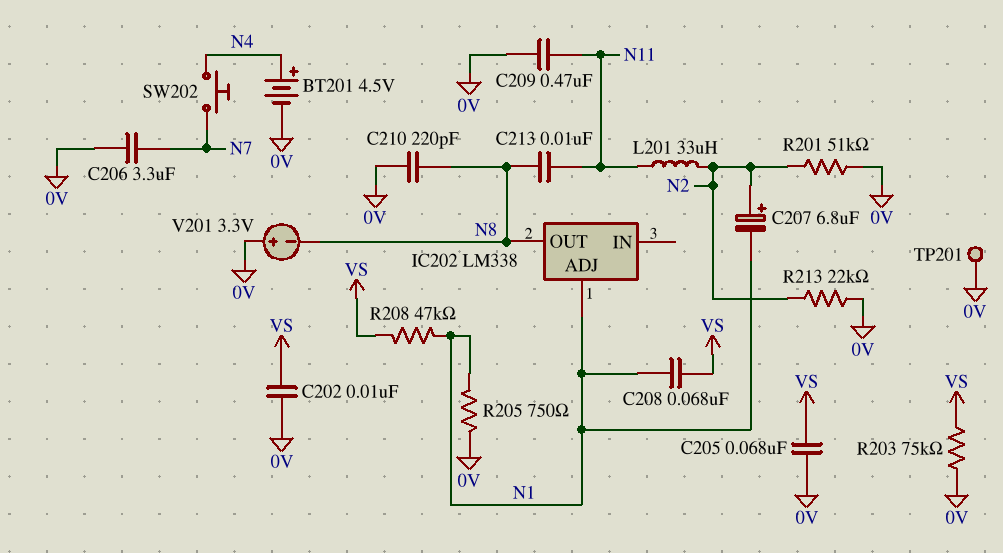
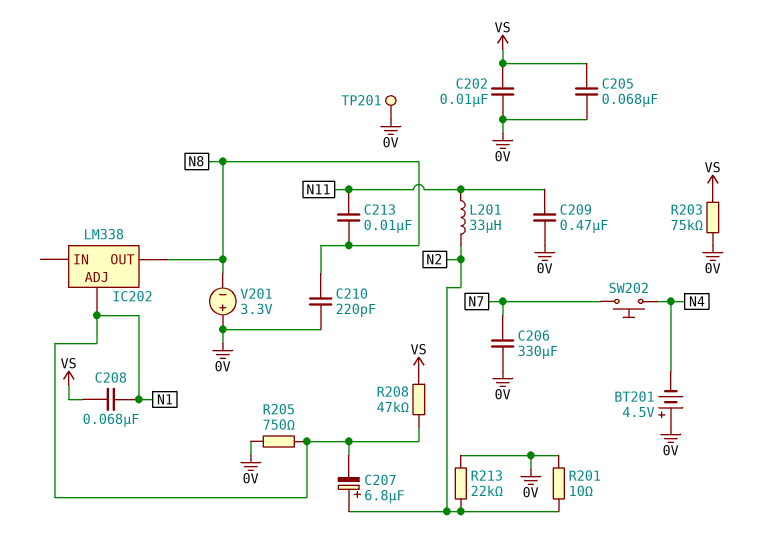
BT201: 4.5V (plus N4, minus 0V) -> 4.5V (plus 0V, minus N4)
C206: 3.3uF (0V, N7) -> 330uF (0V, N7)
R201: 51k (0V, N2) -> 10 (0V, N2)

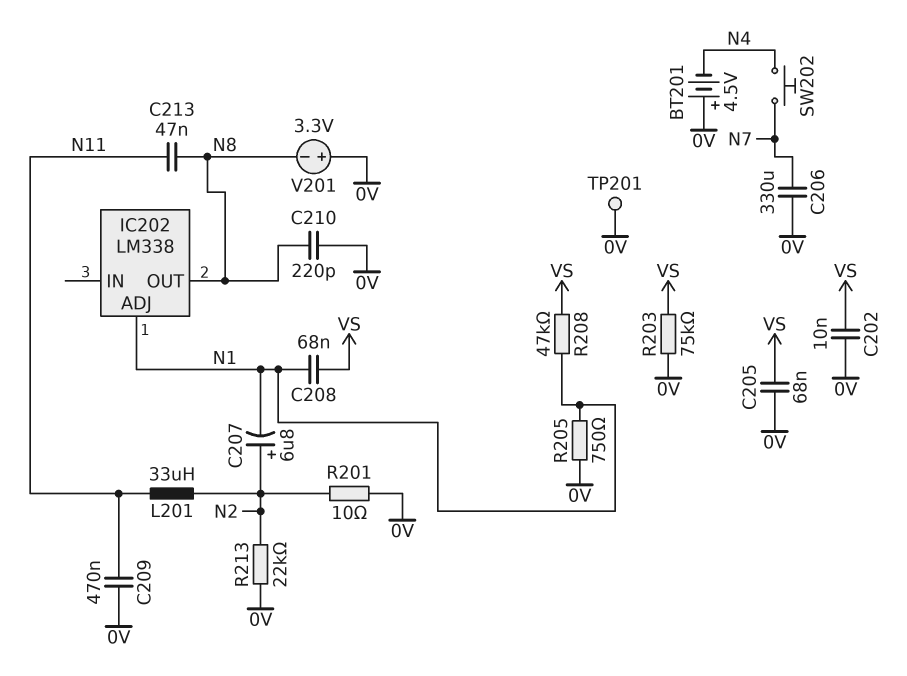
C213: 10nF (N8, N11) -> 47nF (N8, N11)

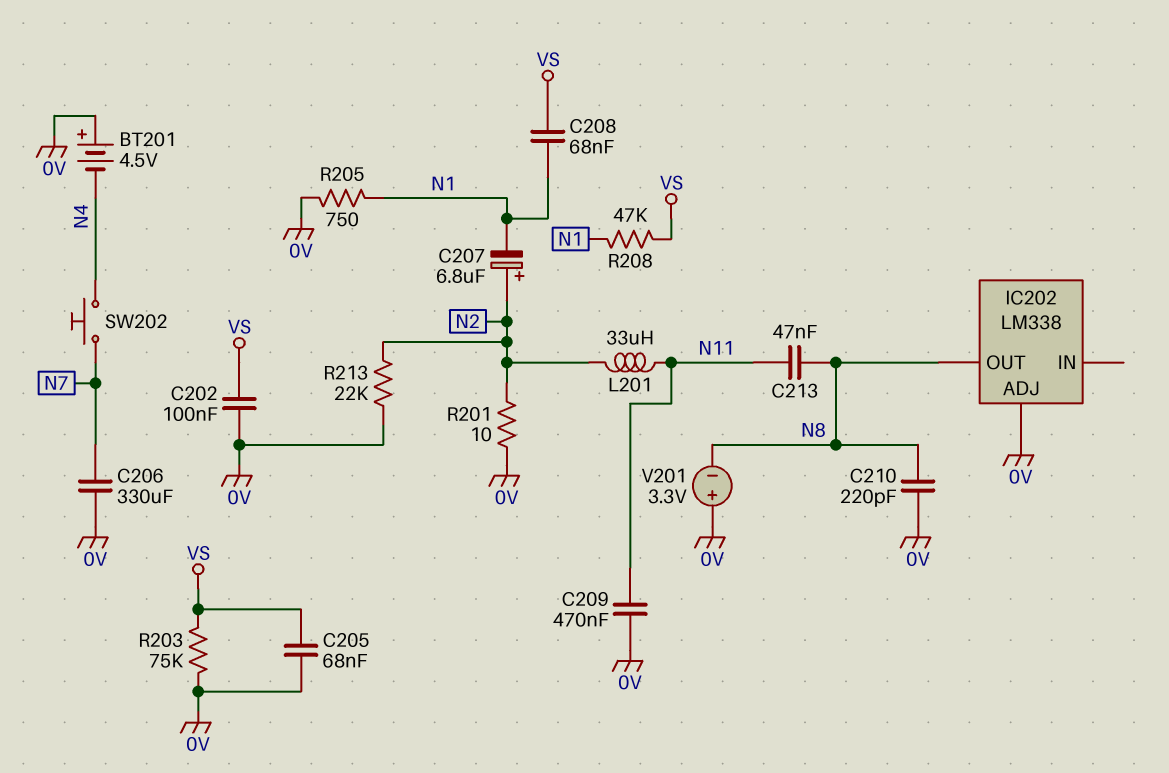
C202: 10nF (0V, VS) -> 100nF (0V, VS)
IC202 pin ADJ: N1 -> 0V
TP201: test point (0V) -> none

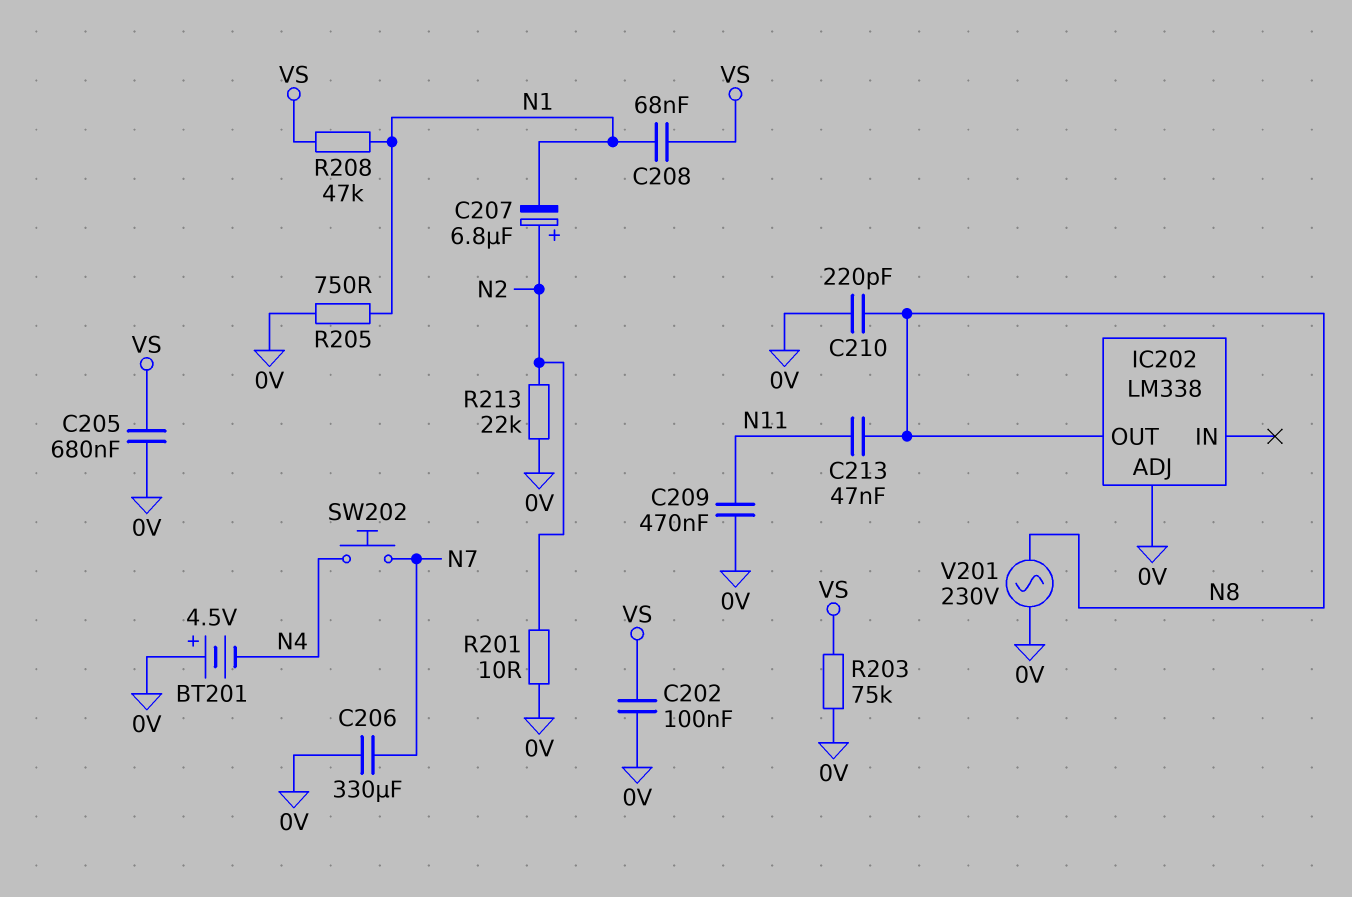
C205: 68nF (0V, VS) -> 680nF (0V, VS)
L201: 33uH (N2, N11) -> none
V201: 3.3V (plus 0V, minus N8) -> AC 230V (0V, N8)

